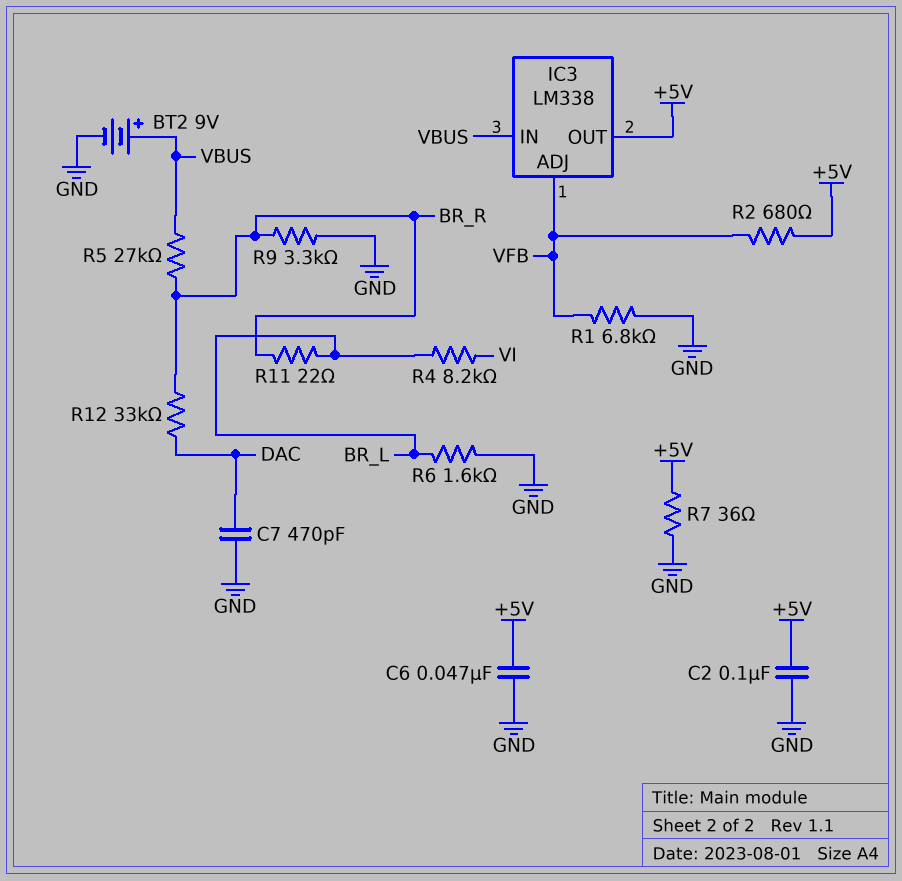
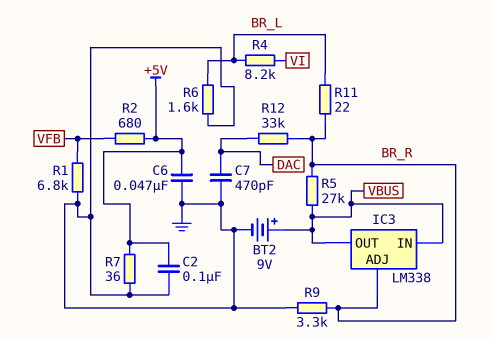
IC3 pin ADJ: VFB -> BR_R
IC3 pin OUT: +5V -> VBUS

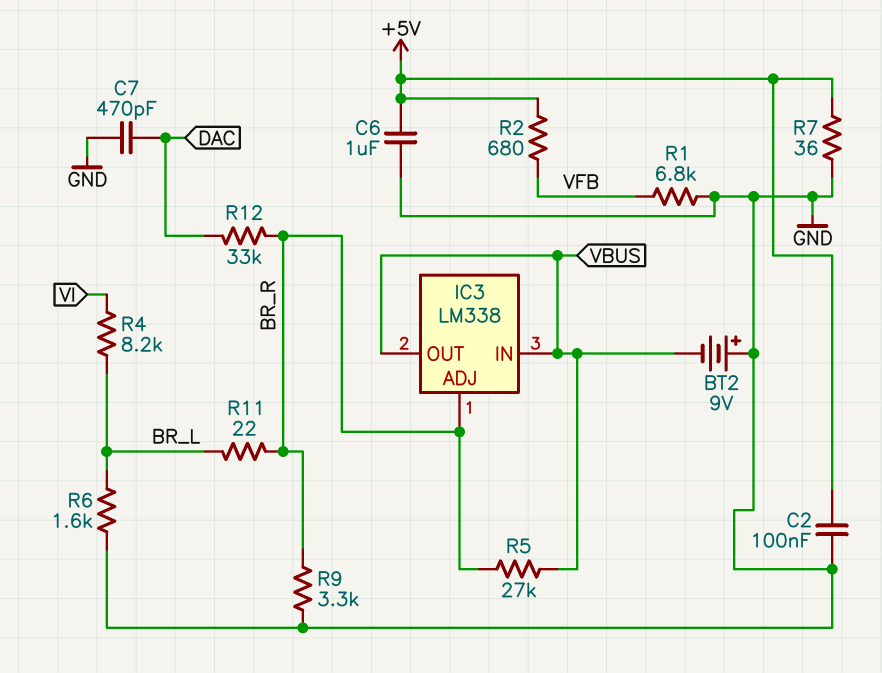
BT2: 9V (plus VBUS, minus GND) -> 9V (plus GND, minus VBUS)
C6: 47nF (+5V, GND) -> 1uF (+5V, GND)

